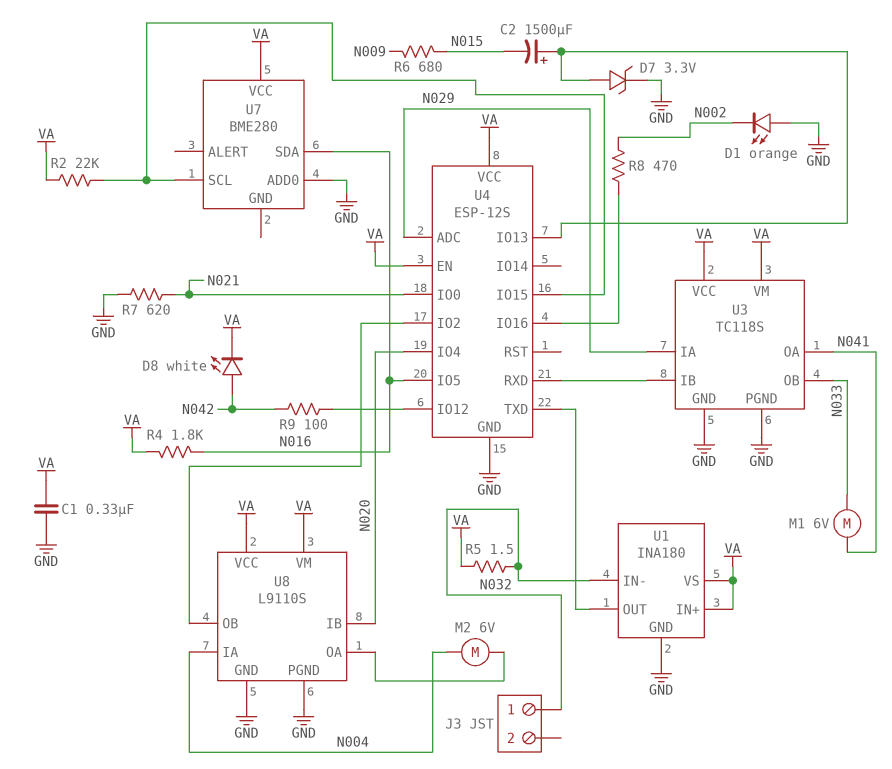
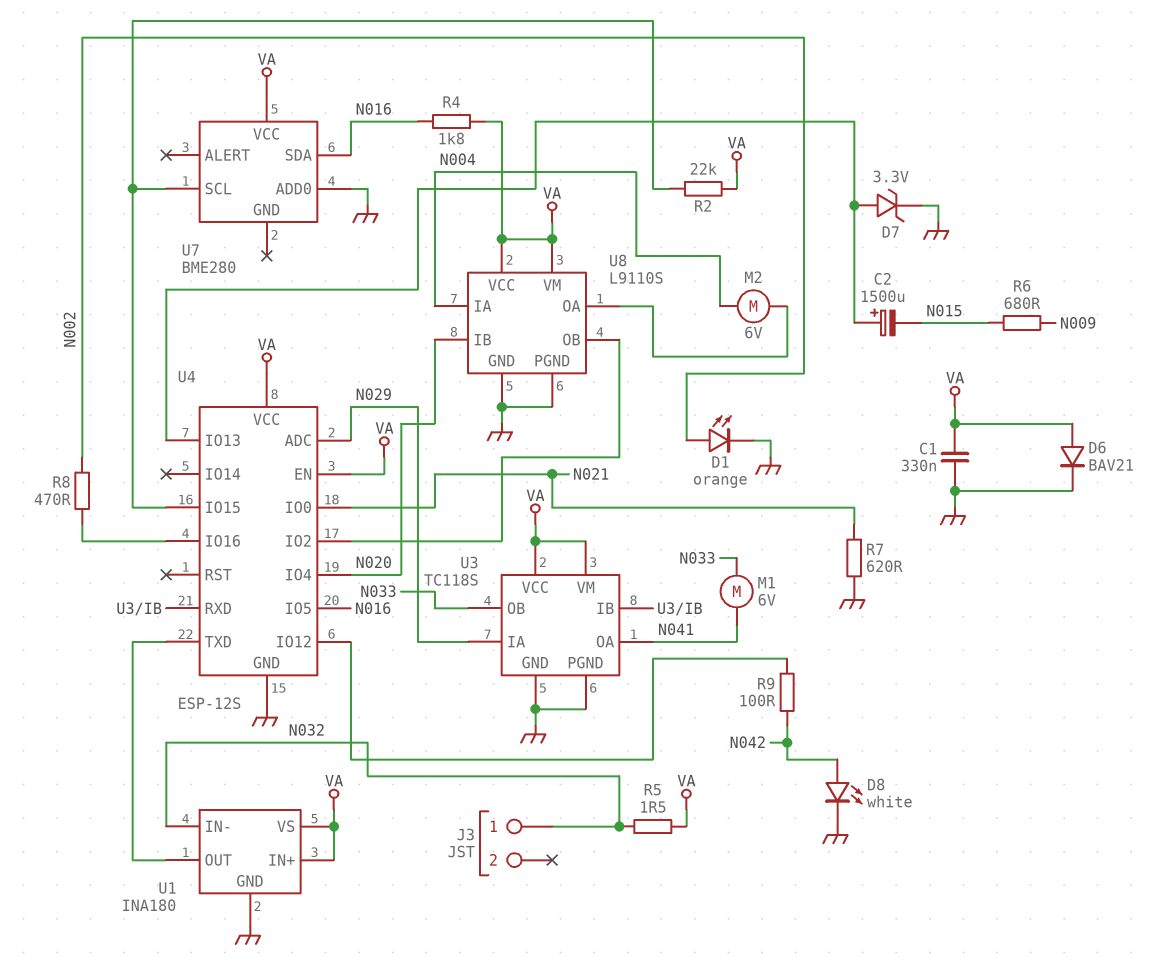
D1: LED orange (A GND, K N002) -> LED orange (A N002, K GND)
D6: none -> diode BAV21 (A VA, K GND)
D8: LED white (A N042, K VA) -> LED white (A N042, K GND)

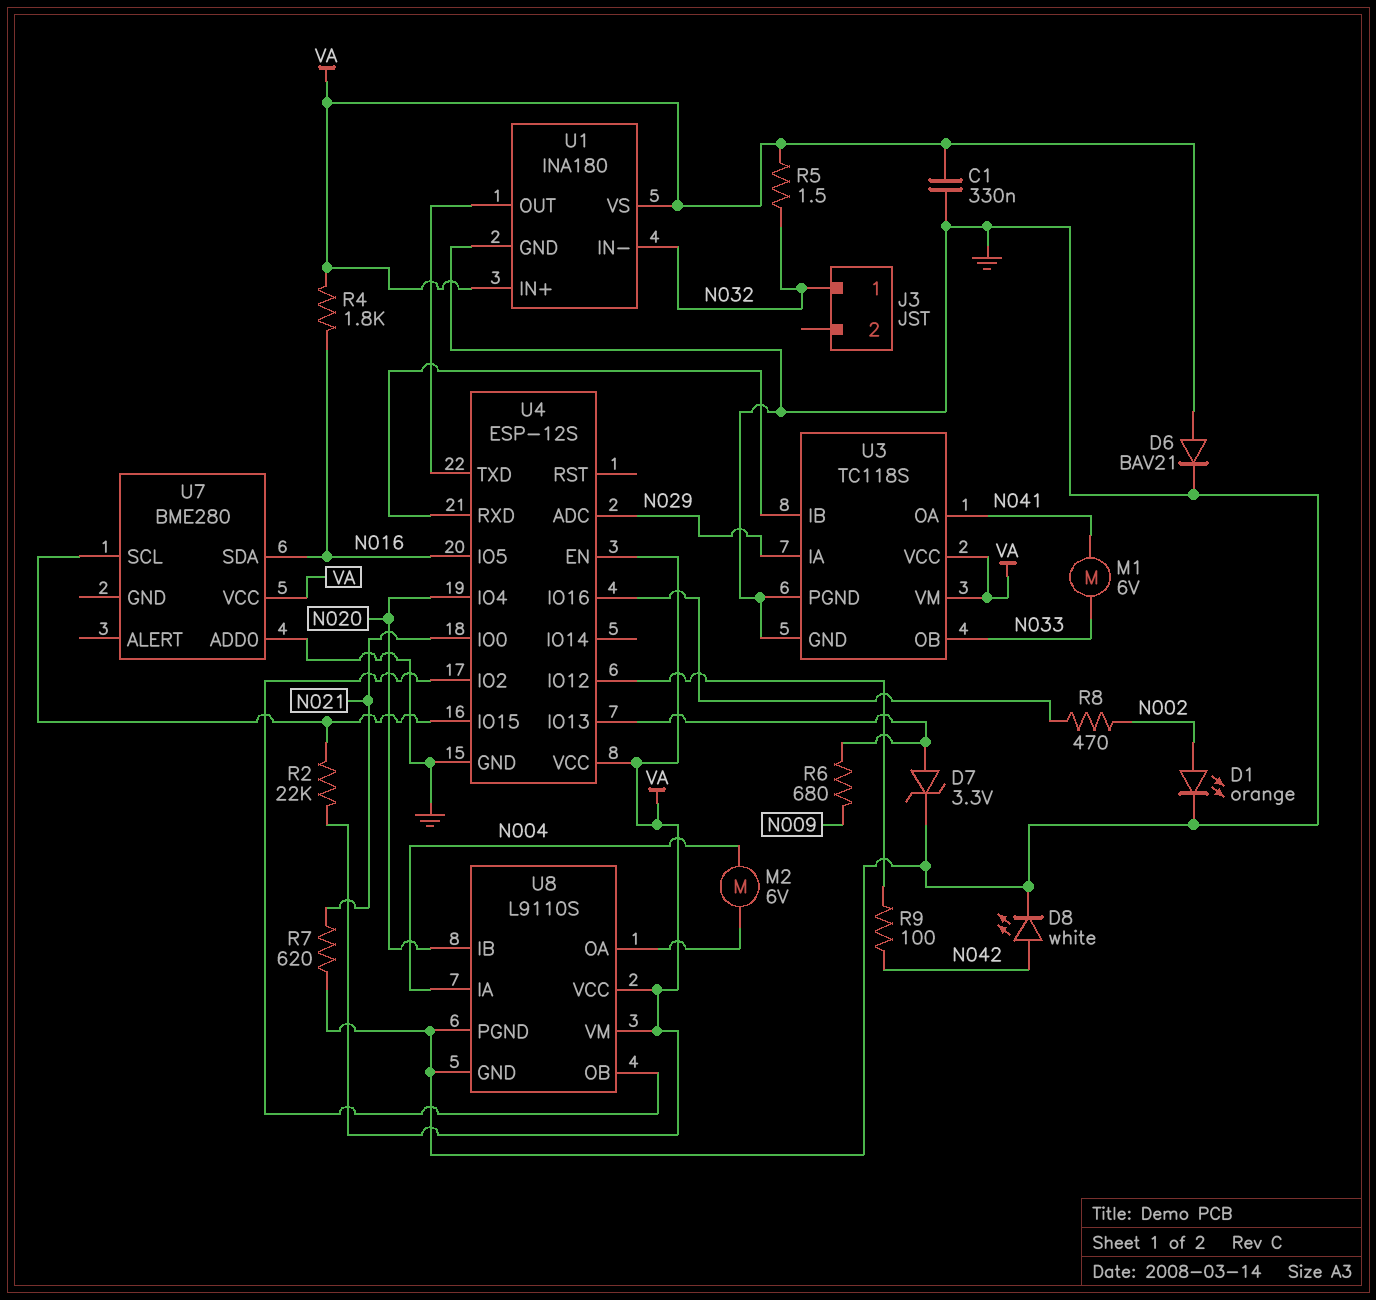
C2: 1500uF (plus U4/IO13, minus N015) -> none
R6: 680 (N009, N015) -> 680 (N009, U4/IO13)

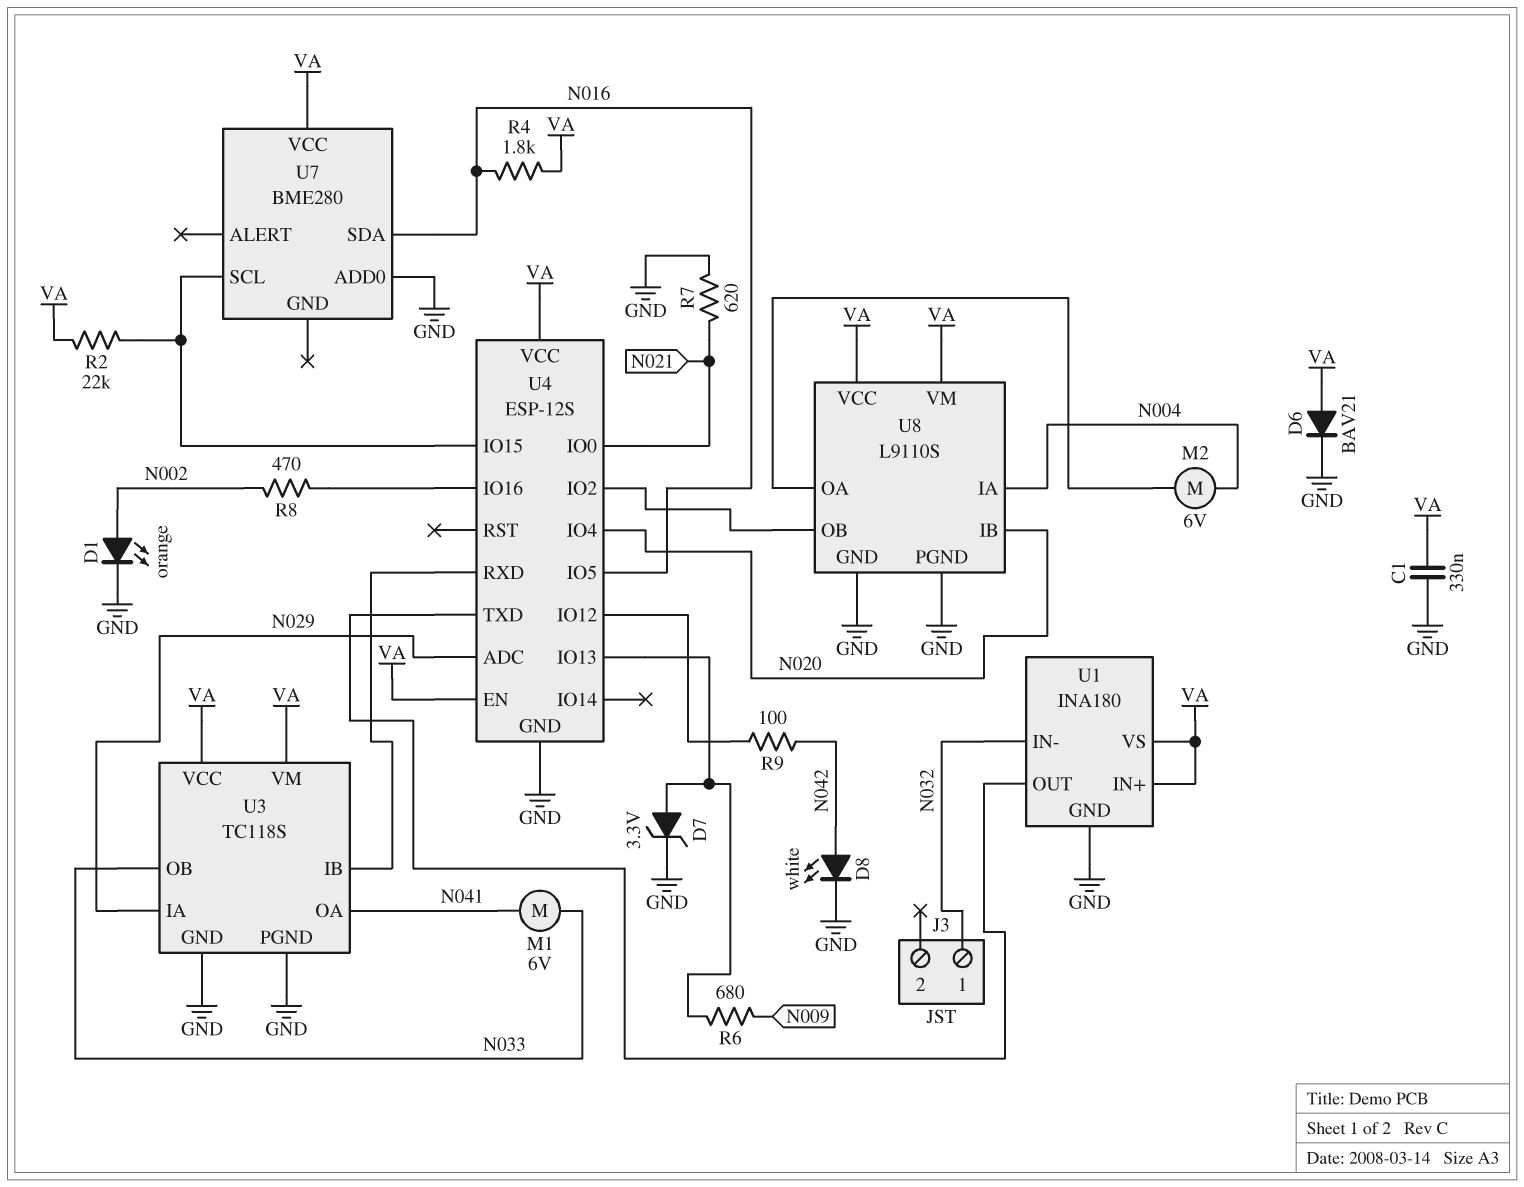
R5: 1.5 (N032, VA) -> none

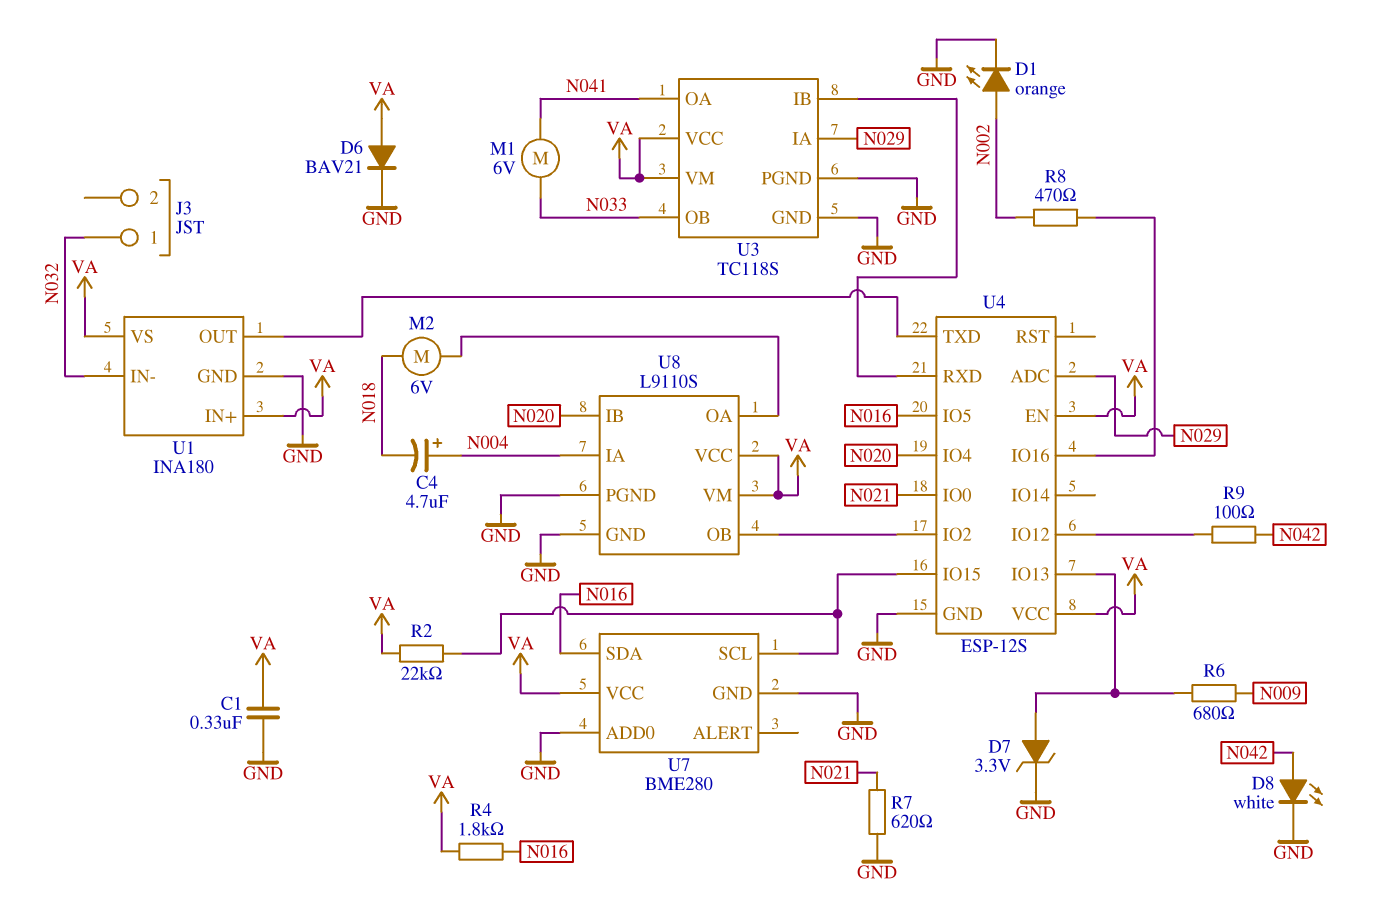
C4: none -> 4.7uF (plus N004, minus N018)
M2: motor 6V (N004, U8/OA) -> motor 6V (N018, U8/OA)
U7 pin GND: none -> GND

